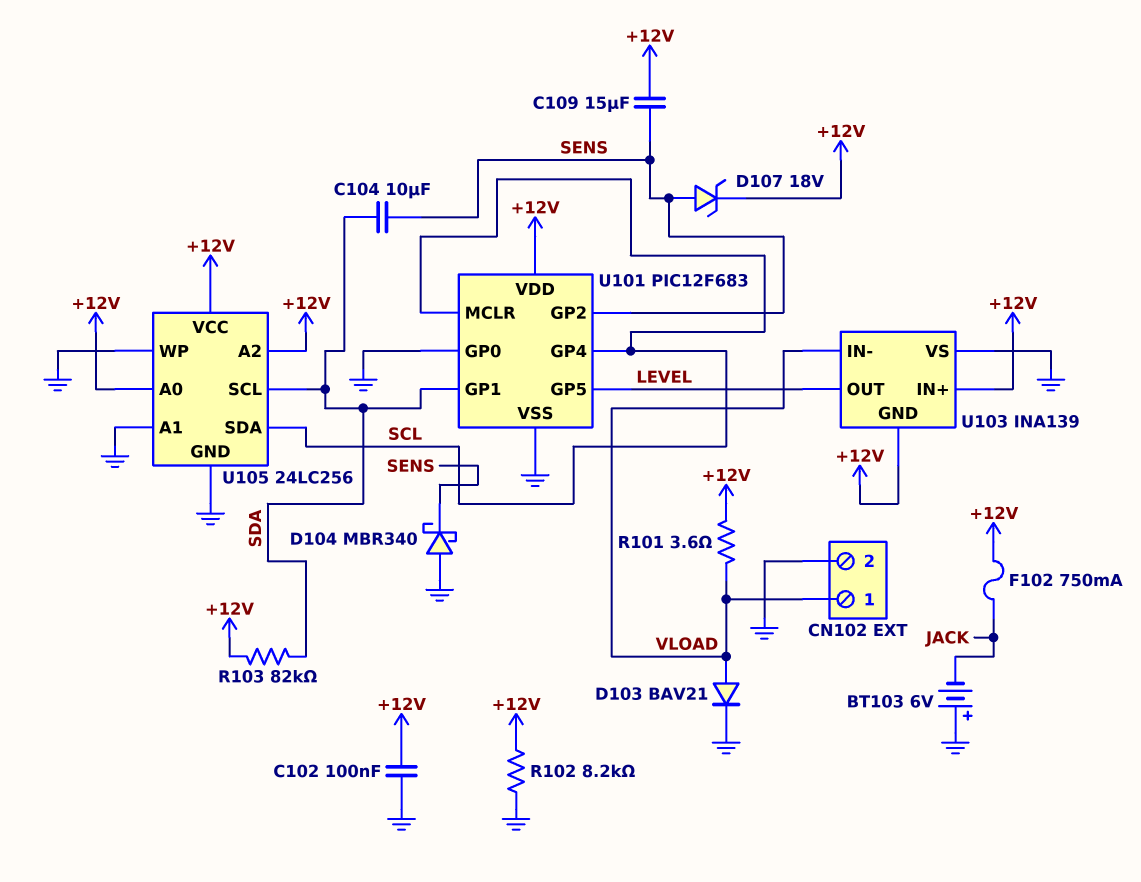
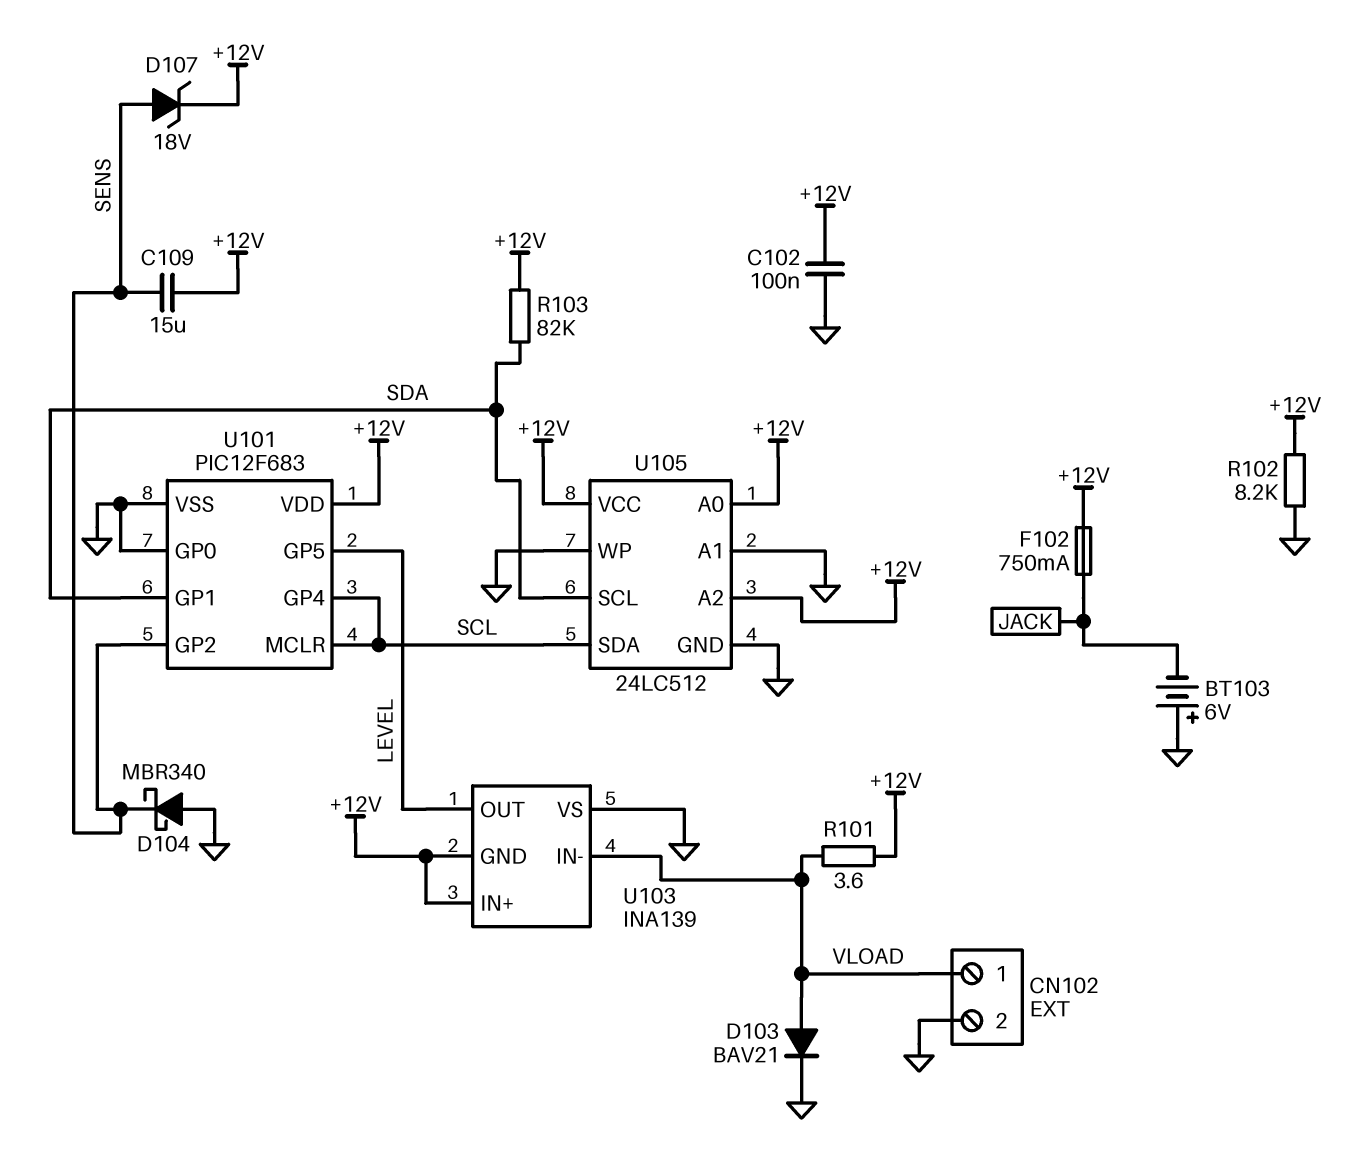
C104: 10uF (SDA, SENS) -> none
U105: 24LC256 -> 24LC512

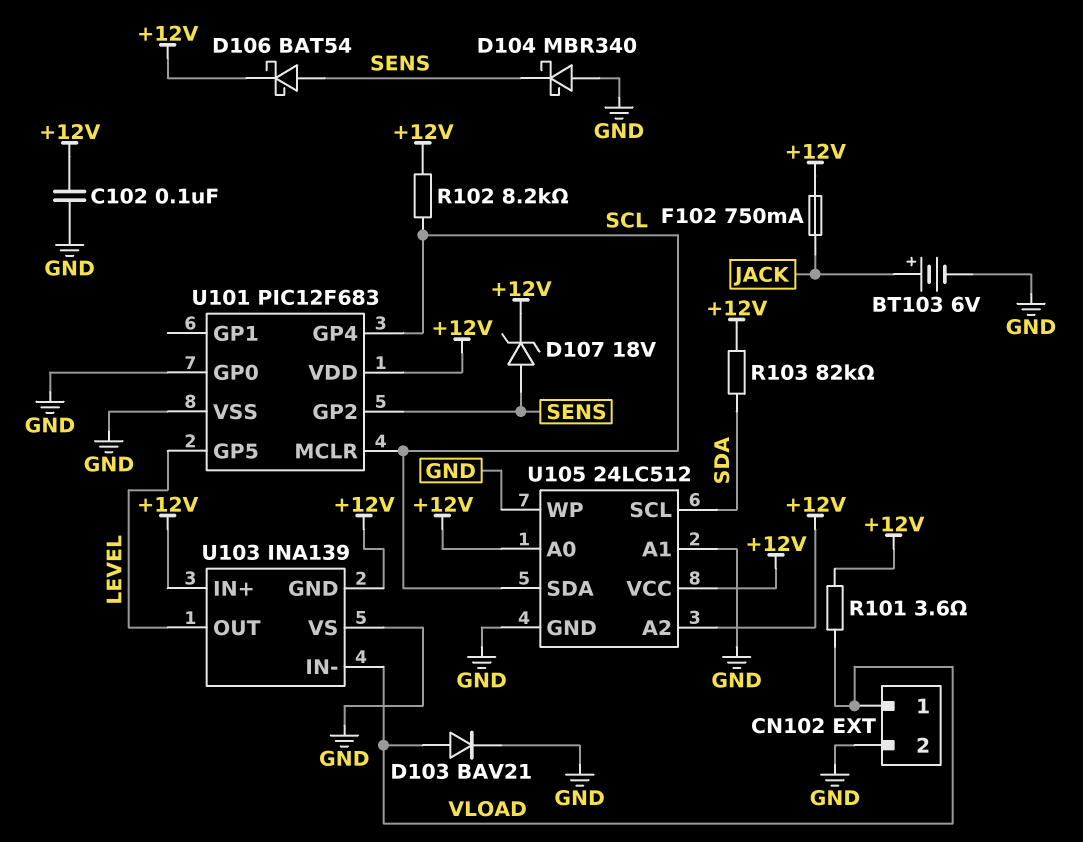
BT103: 6V (plus GND, minus JACK) -> 6V (plus JACK, minus GND)
C109: 15uF (+12V, SENS) -> none
D106: none -> schottky BAT54 (A SENS, K +12V)
R102: 8.2k (+12V, GND) -> 8.2k (+12V, SCL)
U101 pin GP1: SDA -> none

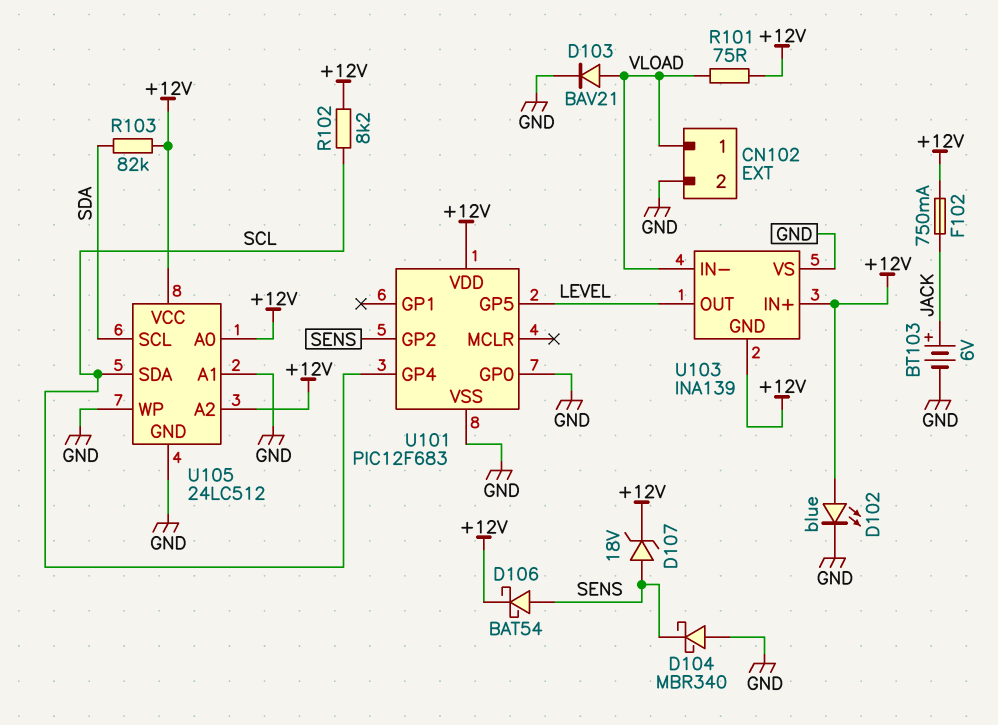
C102: 100nF (+12V, GND) -> none
D102: none -> LED blue (A +12V, K GND)
R101: 3.6 (+12V, VLOAD) -> 75 (+12V, VLOAD)
U101 pin MCLR: SCL -> none

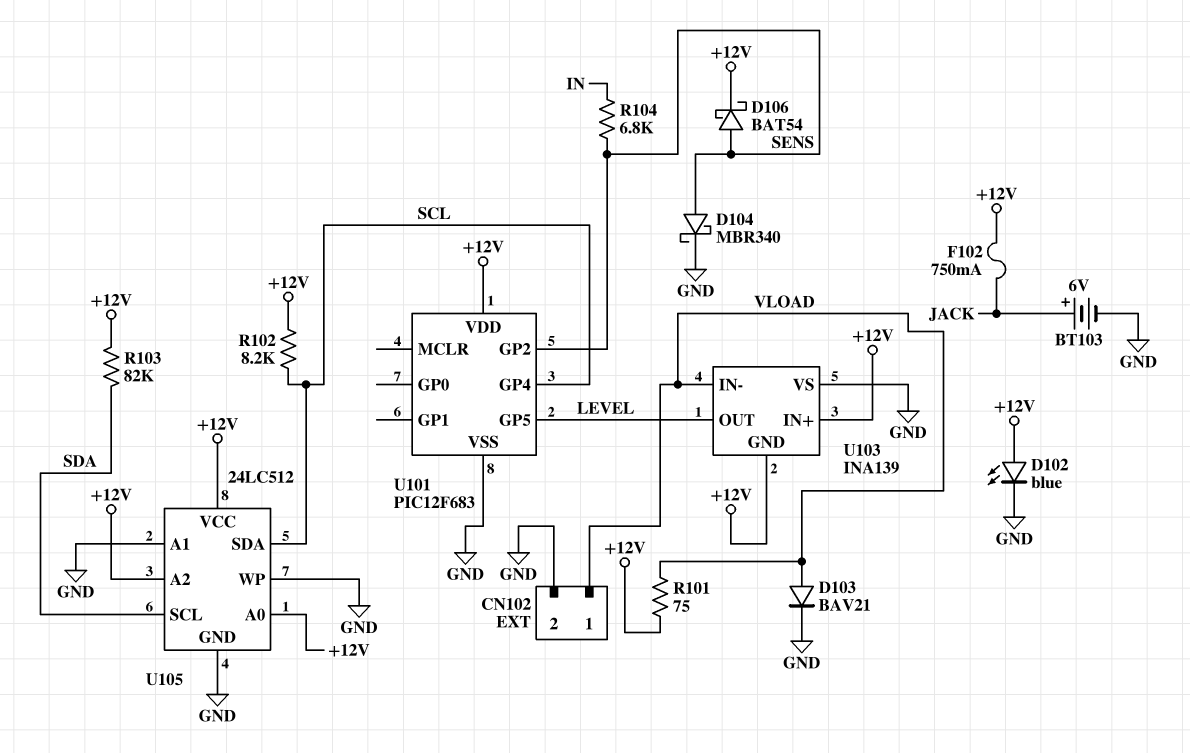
D104: schottky MBR340 (A GND, K SENS) -> schottky MBR340 (A SENS, K GND)
D107: zener 18V (A SENS, K +12V) -> none
R104: none -> 6.8k (IN, SENS)
U101 pin GP0: GND -> none

